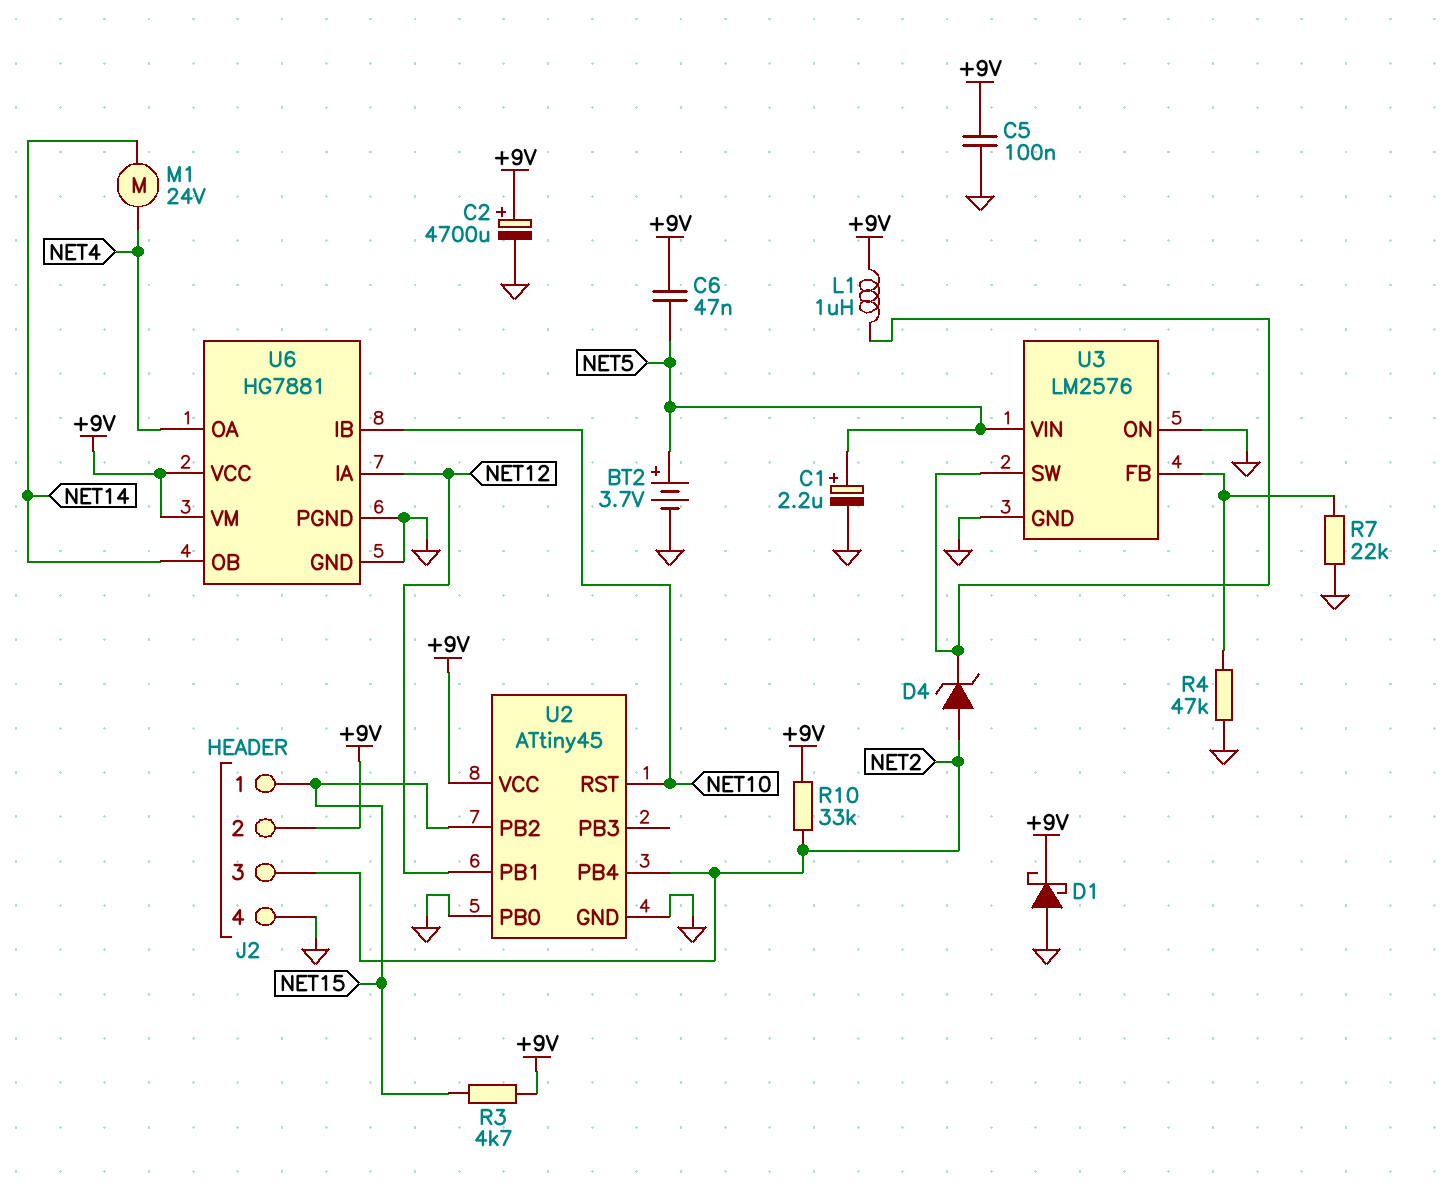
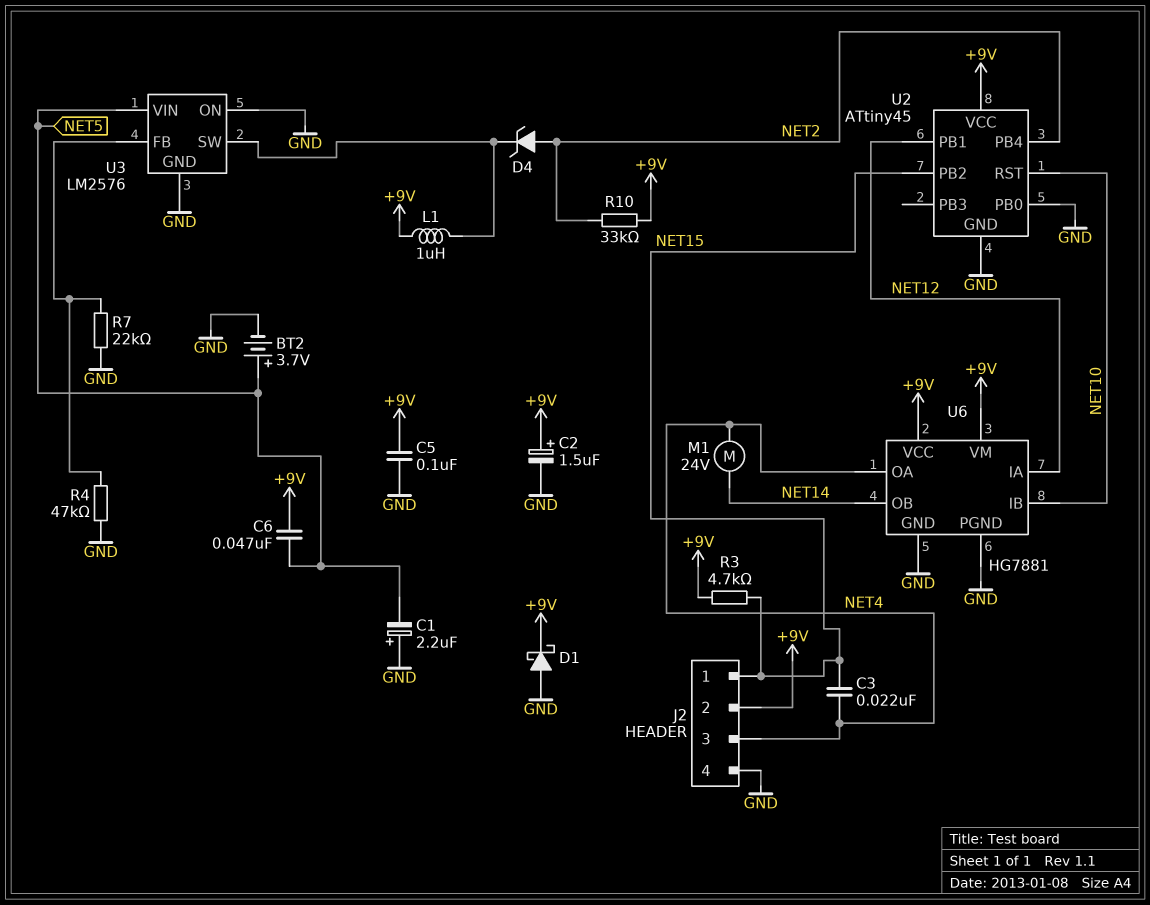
C1: 2.2uF (plus NET5, minus GND) -> 2.2uF (plus GND, minus NET5)
C2: 4700uF (plus +9V, minus GND) -> 1.5uF (plus +9V, minus GND)
C3: none -> 22nF (NET4, NET15)
J2 pin 3: NET2 -> NET4

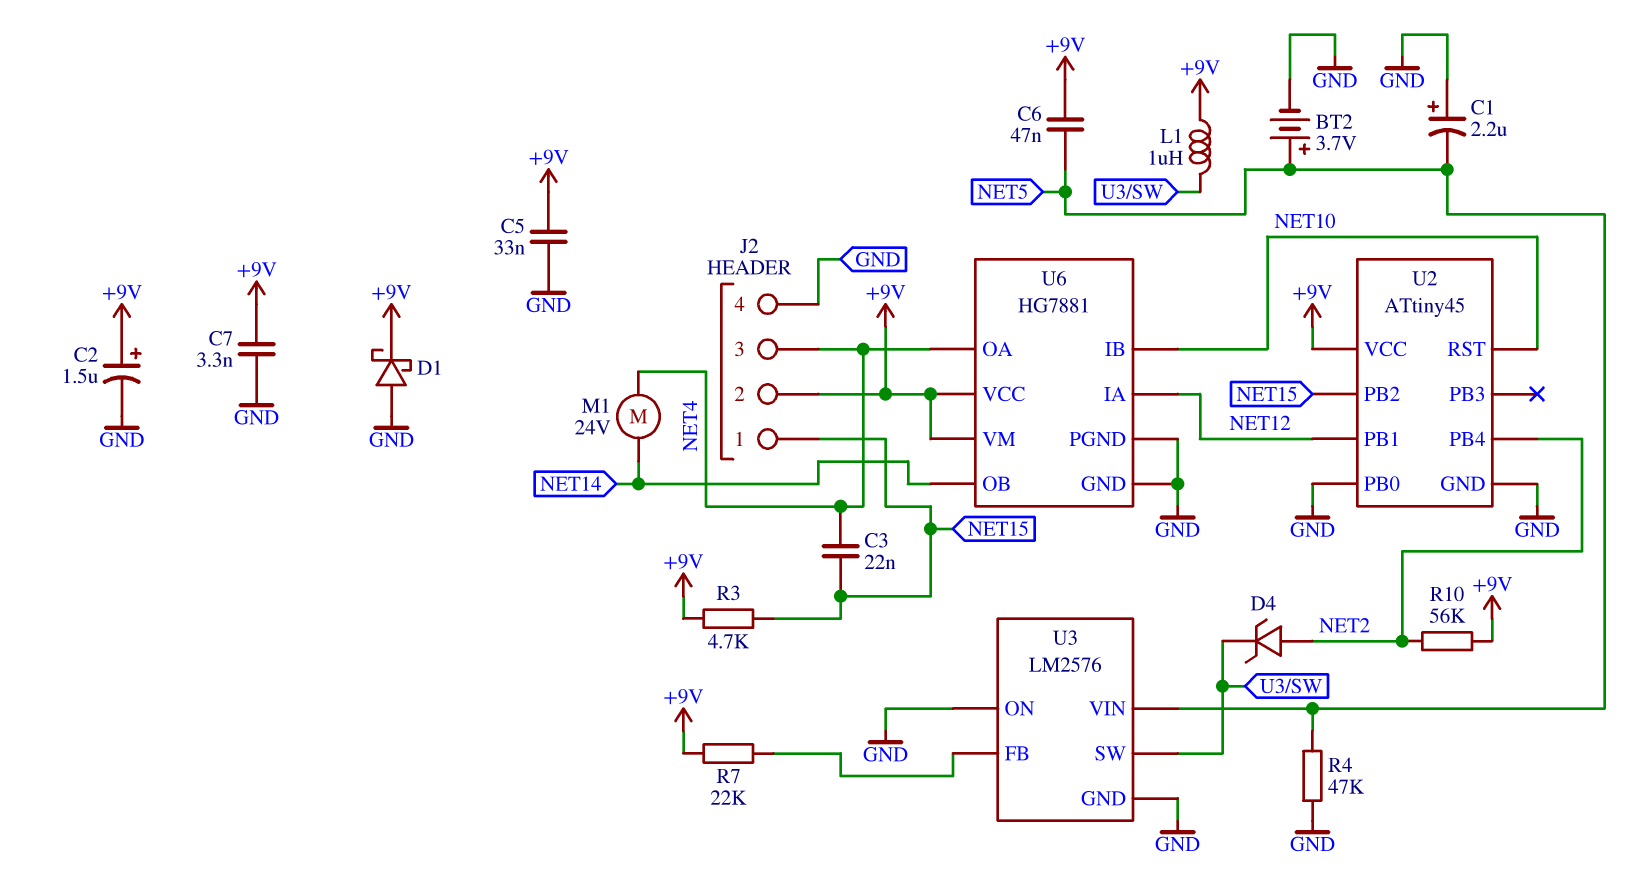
C5: 100nF (+9V, GND) -> 33nF (+9V, GND)
C7: none -> 3.3nF (+9V, GND)
R4: 47k (GND, U3/FB) -> 47k (GND, NET5)
R7: 22k (GND, U3/FB) -> 22k (+9V, U3/FB)
R10: 33k (+9V, NET2) -> 56k (+9V, NET2)

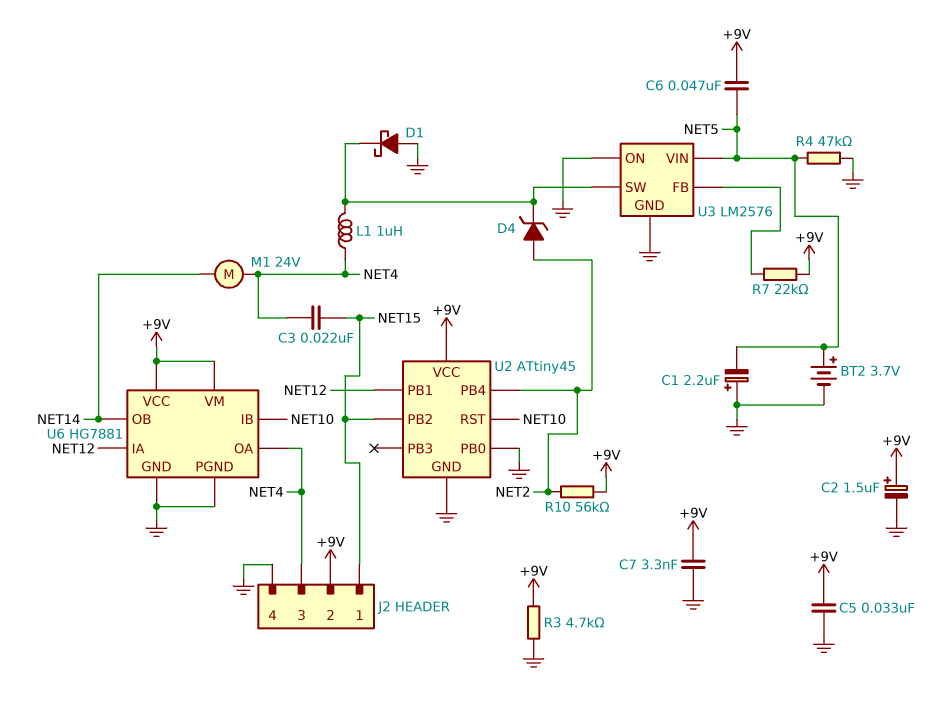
D1: schottky (A GND, K +9V) -> schottky (A GND, K U3/SW)
L1: 1uH (+9V, U3/SW) -> 1uH (NET4, U3/SW)
R3: 4.7k (+9V, NET15) -> 4.7k (+9V, GND)

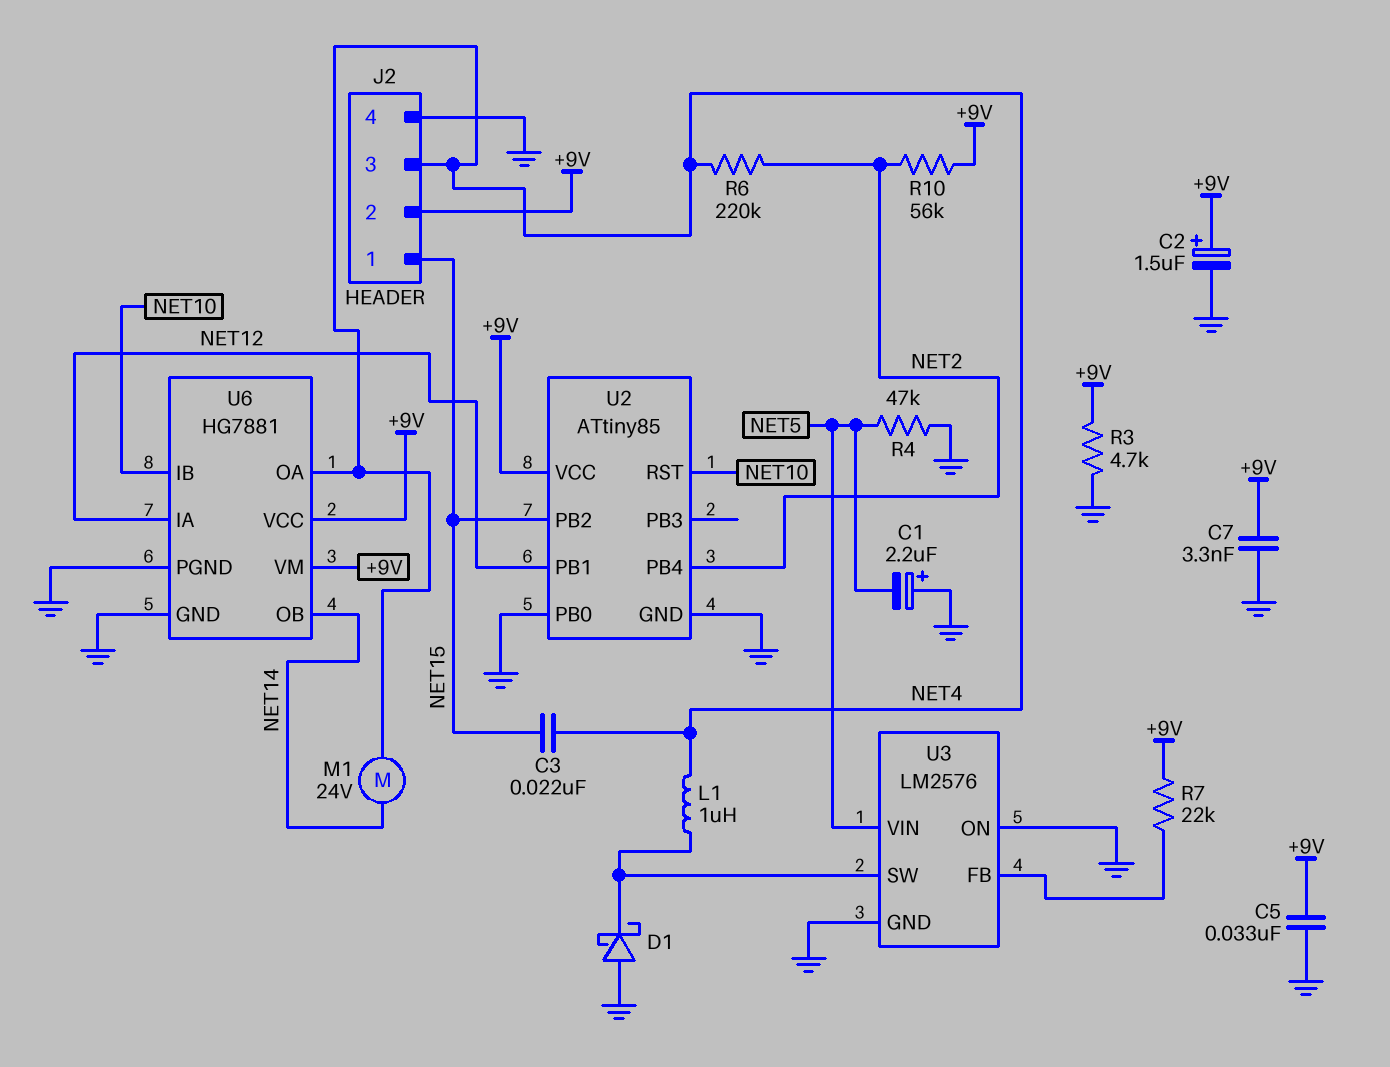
BT2: 3.7V (plus NET5, minus GND) -> none
C6: 47nF (+9V, NET5) -> none
D4: zener (A NET2, K U3/SW) -> none
R6: none -> 220k (NET2, NET4)
U2: ATtiny45 -> ATtiny85

